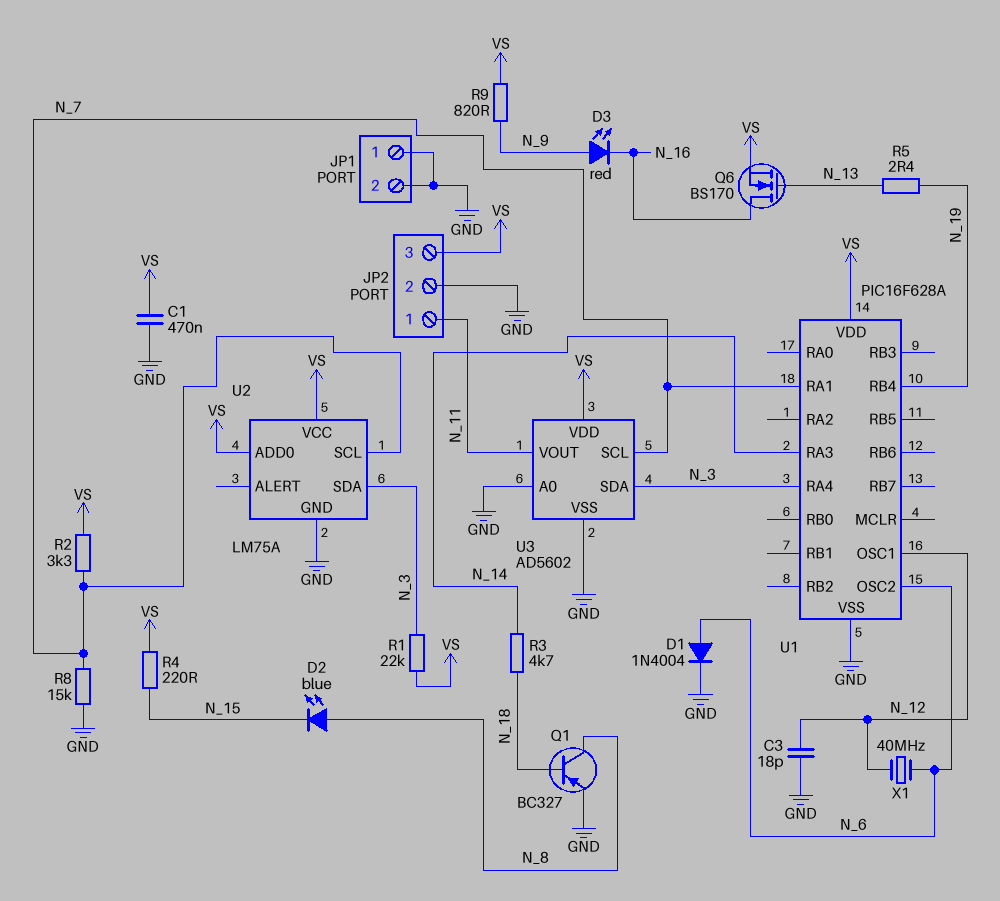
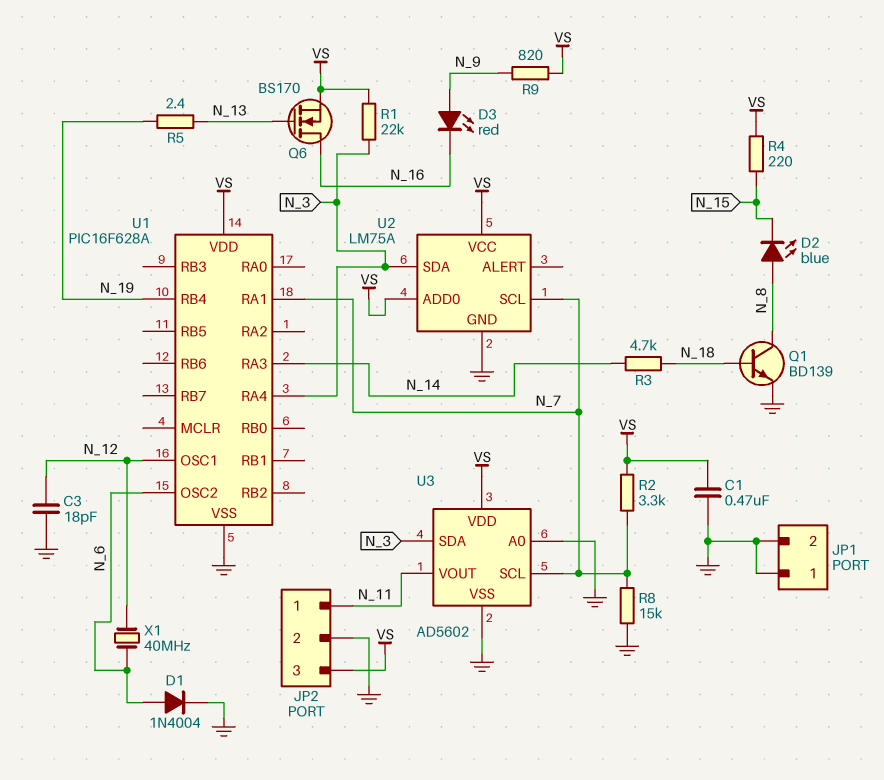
Q1: PNP BC327 (B N_18, C N_8, E GND) -> NPN BD139 (B N_18, C N_8, E GND)

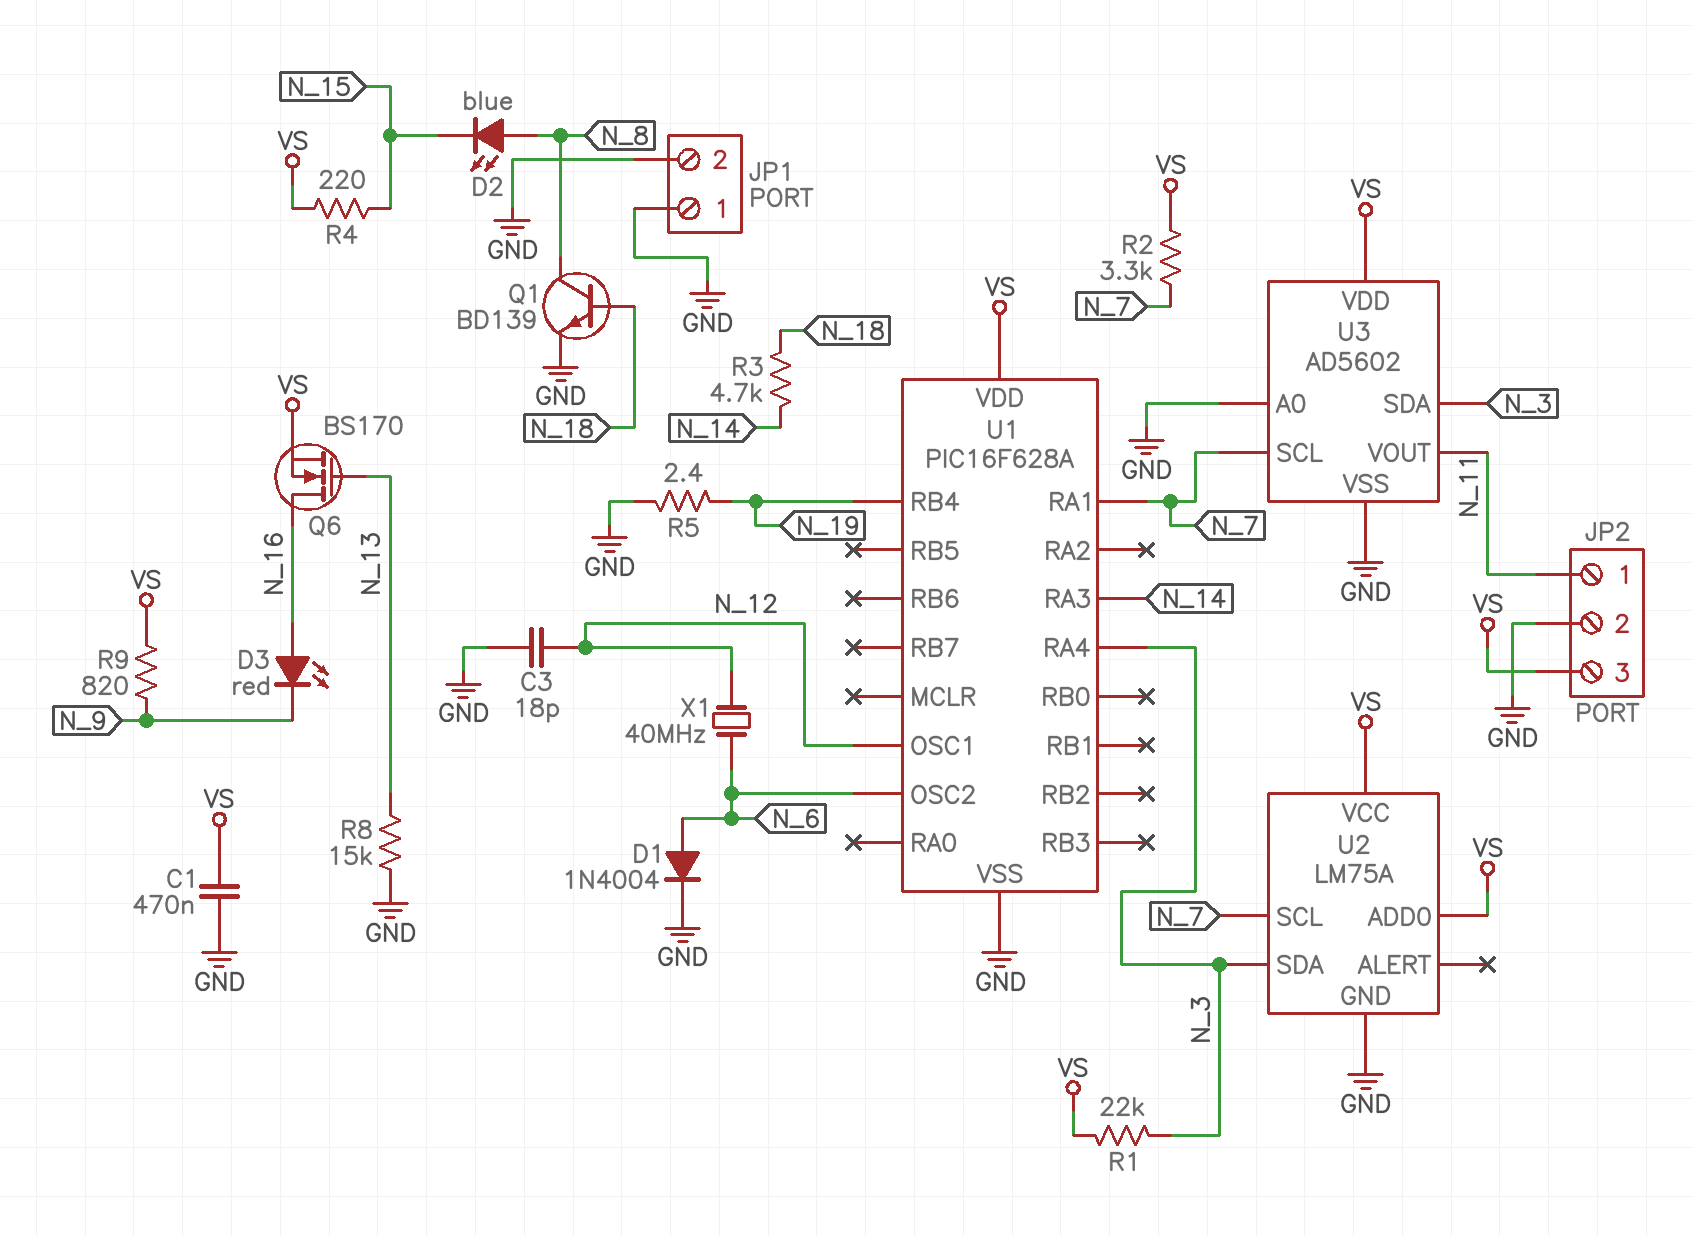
D3: LED red (A N_9, K N_16) -> LED red (A N_16, K N_9)
R5: 2.4 (N_13, N_19) -> 2.4 (GND, N_19)
R8: 15k (GND, N_7) -> 15k (GND, N_13)

